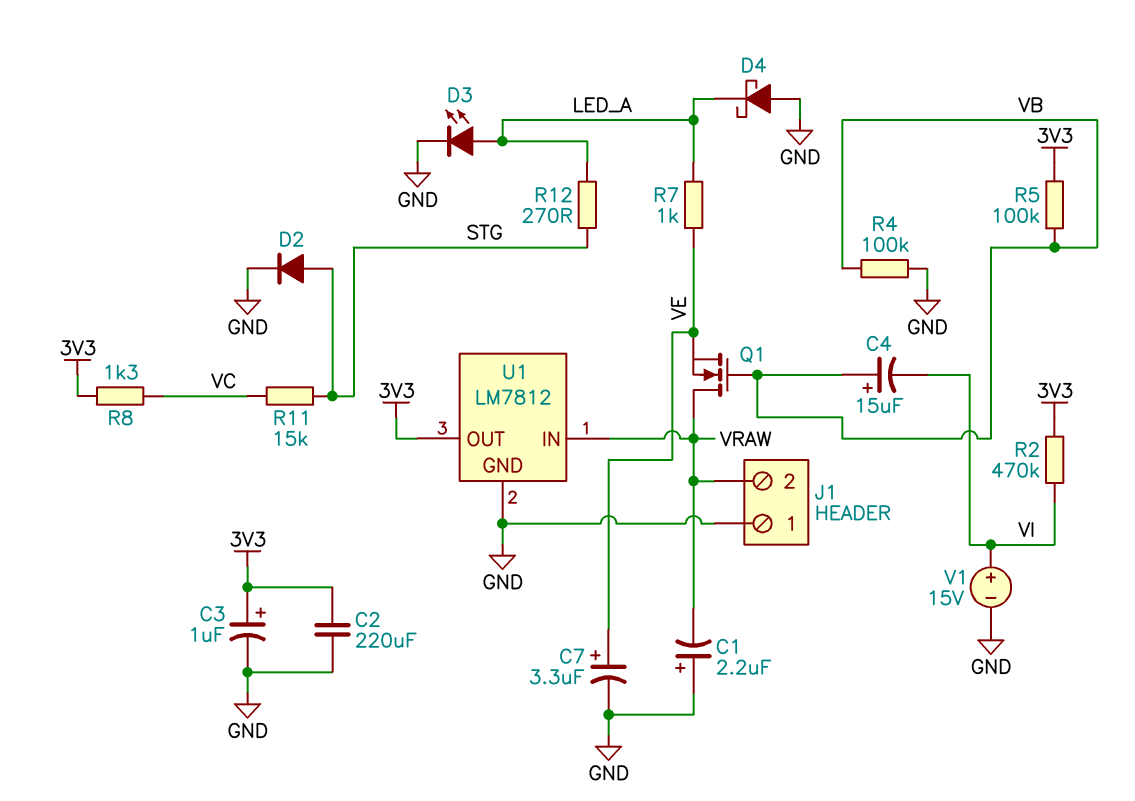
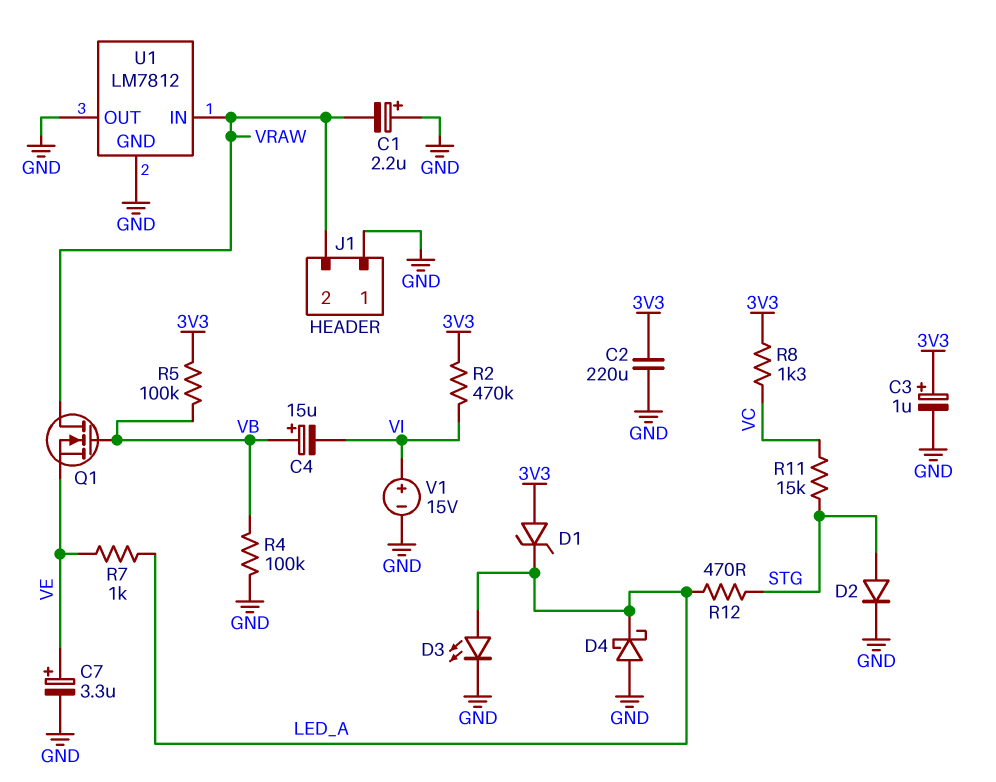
D1: none -> zener (A 3V3, K LED_A)
R12: 270 (LED_A, STG) -> 470 (LED_A, STG)
U1 pin OUT: 3V3 -> GND

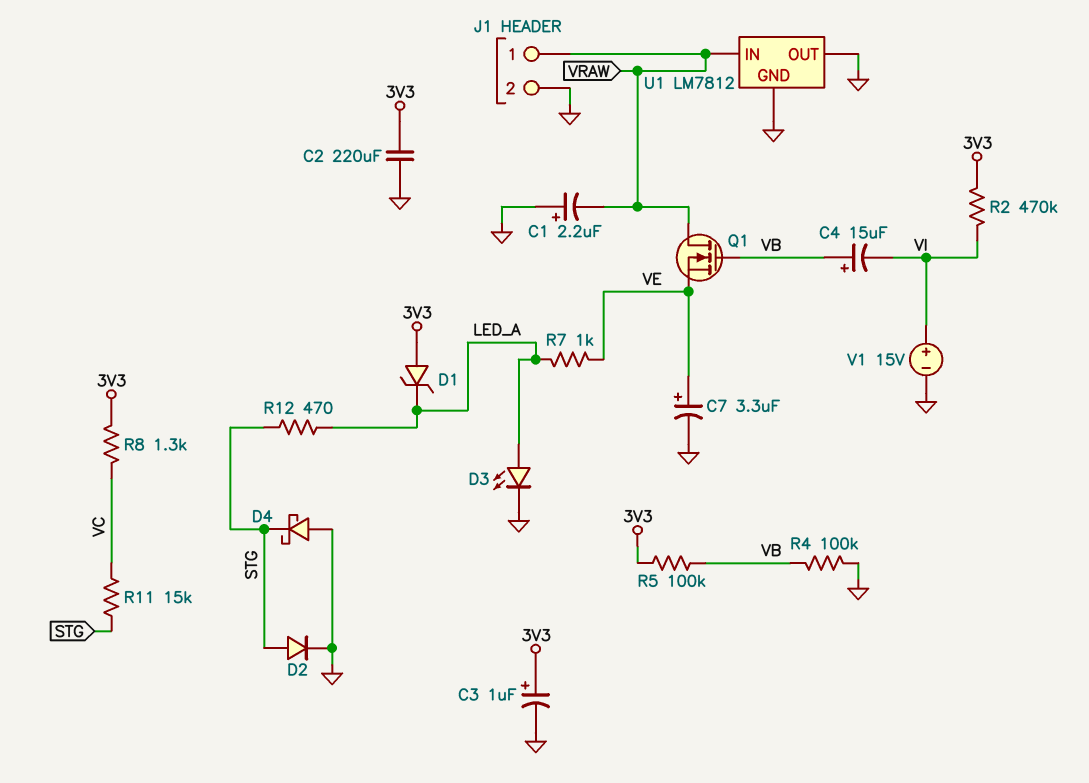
D4: schottky (A GND, K LED_A) -> schottky (A GND, K STG)
J1 pin 1: GND -> VRAW
J1 pin 2: VRAW -> GND

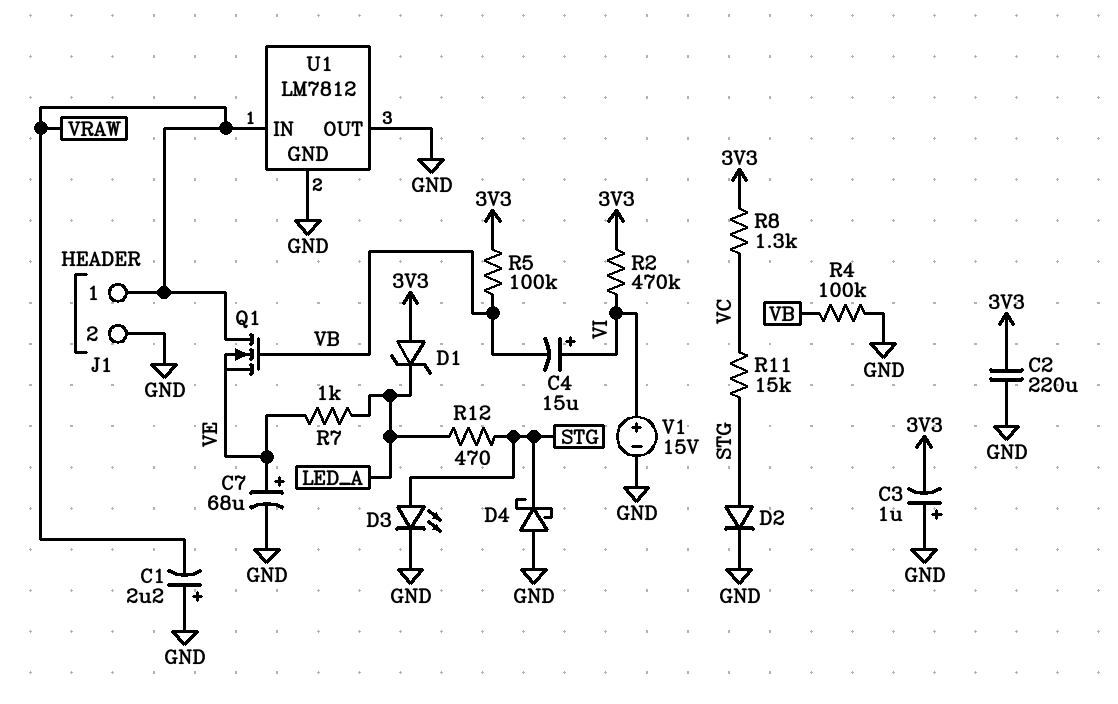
C3: 1uF (plus 3V3, minus GND) -> 1uF (plus GND, minus 3V3)
C4: 15uF (plus VB, minus VI) -> 15uF (plus VI, minus VB)
C7: 3.3uF (plus VE, minus GND) -> 68uF (plus VE, minus GND)
D3: LED (A LED_A, K GND) -> LED (A STG, K GND)

